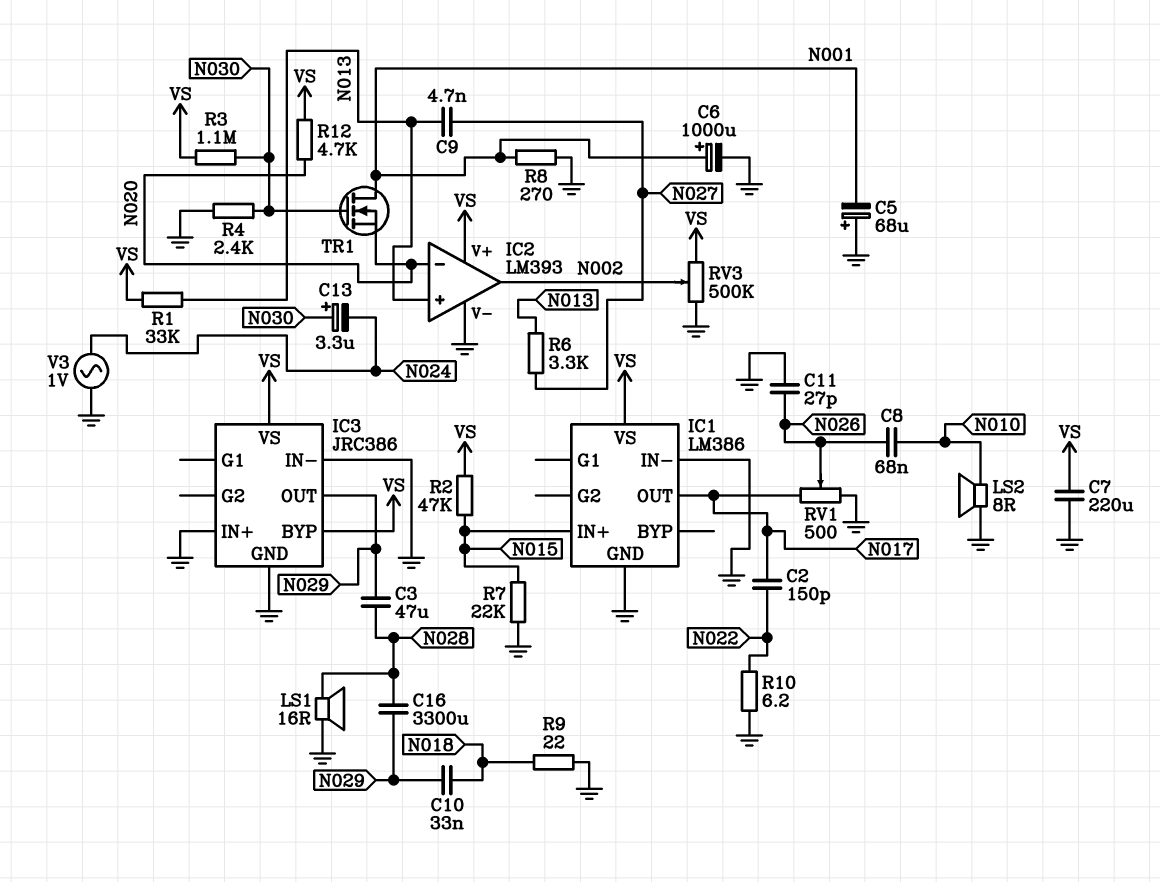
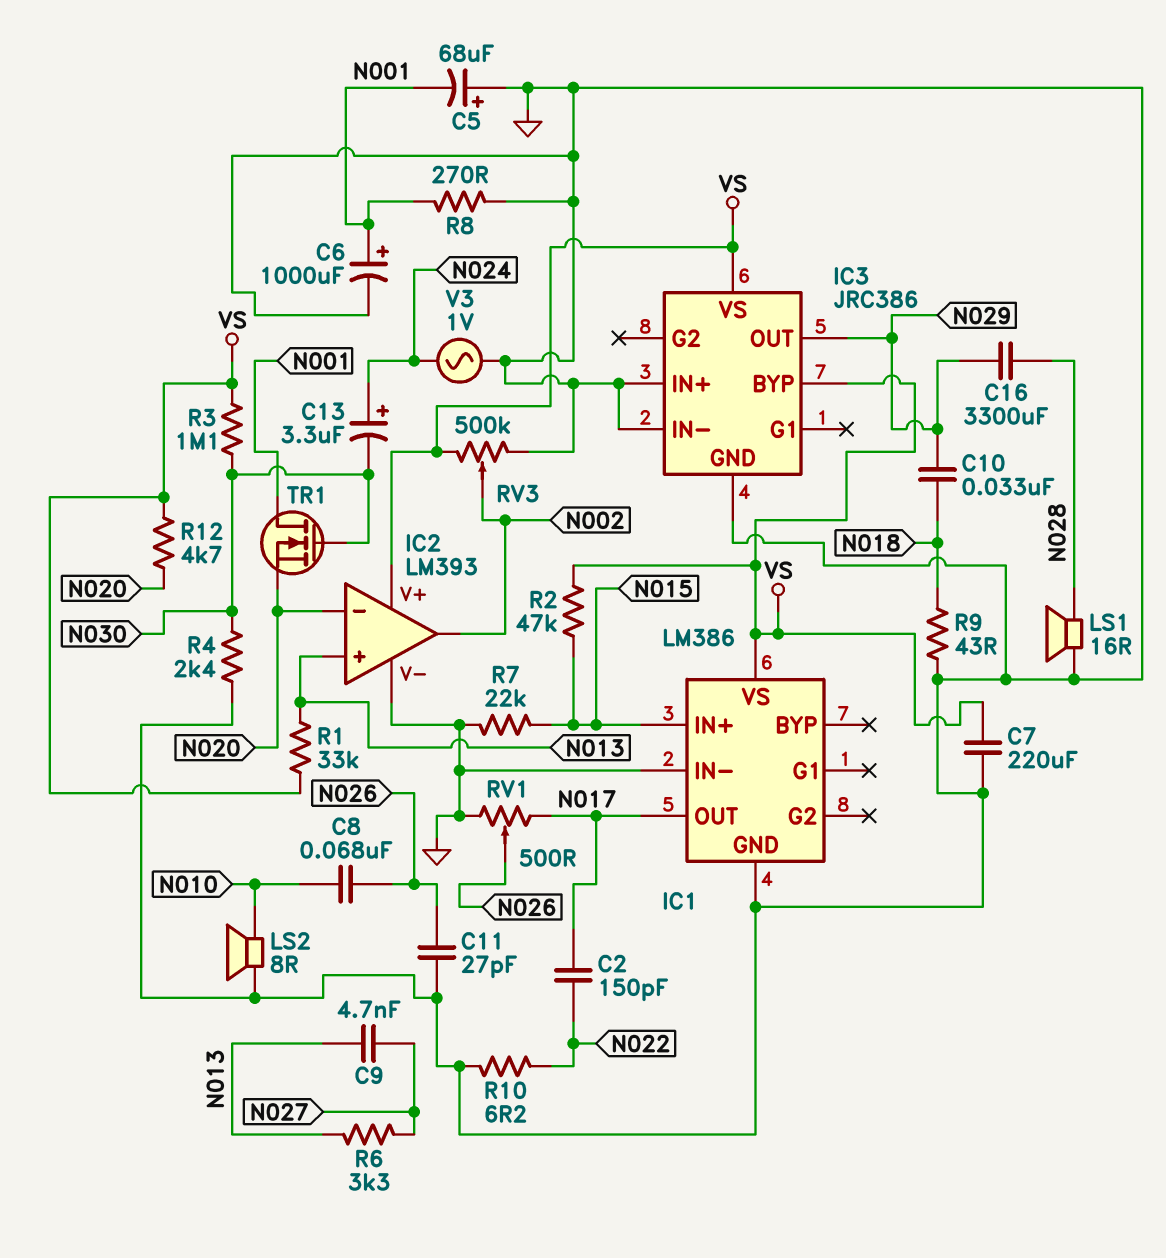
C3: 47uF (N028, N029) -> none
C13: 3.3uF (plus N030, minus N024) -> 3.3uF (plus N024, minus N030)
R9: 22 (GND, N018) -> 43 (GND, N018)

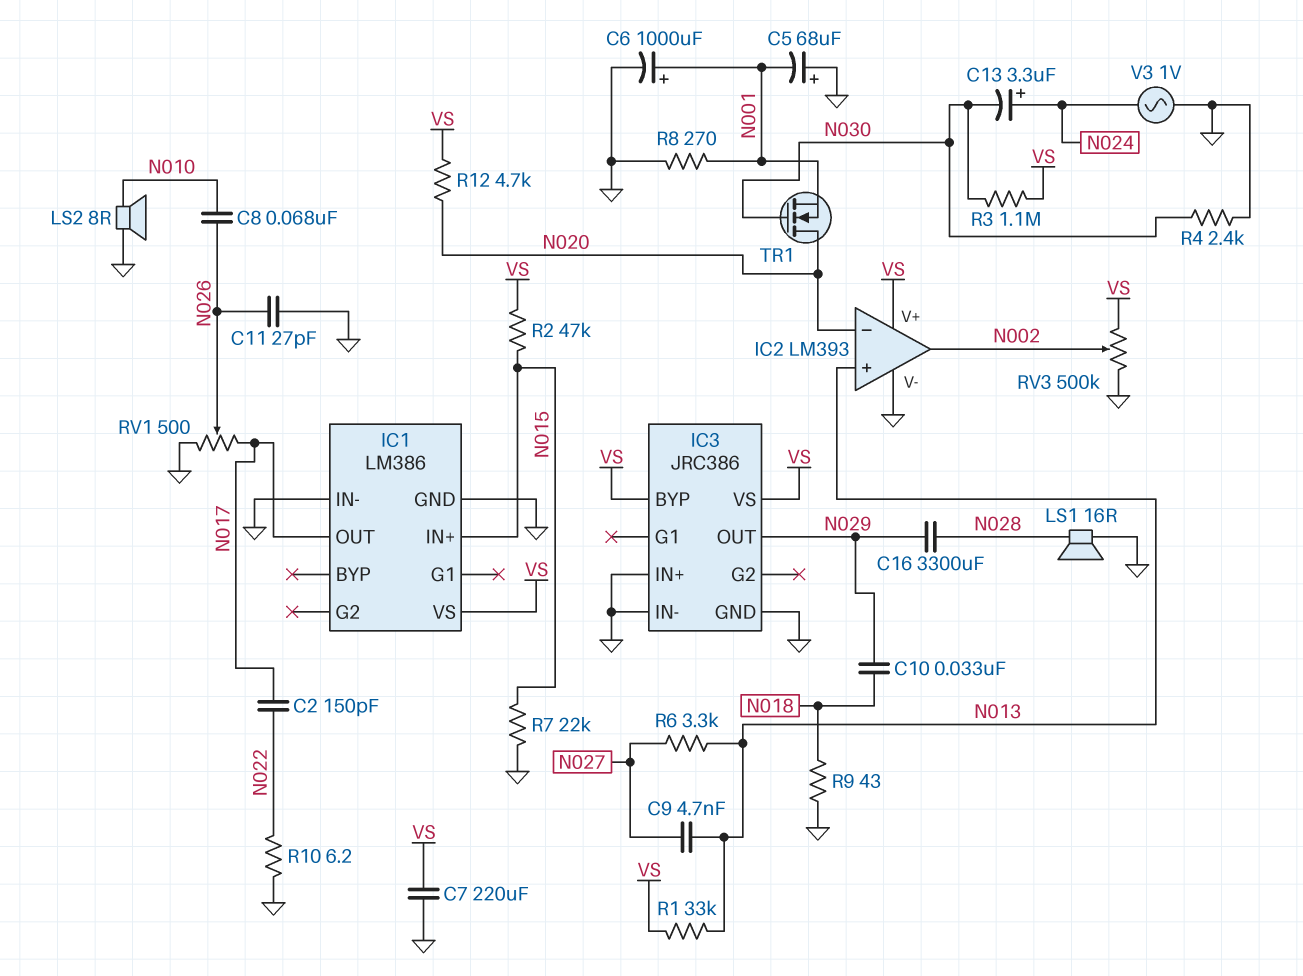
TR1: NMOS (G N030, D N001, S N020) -> NMOS (G N030, D N020, S N001)

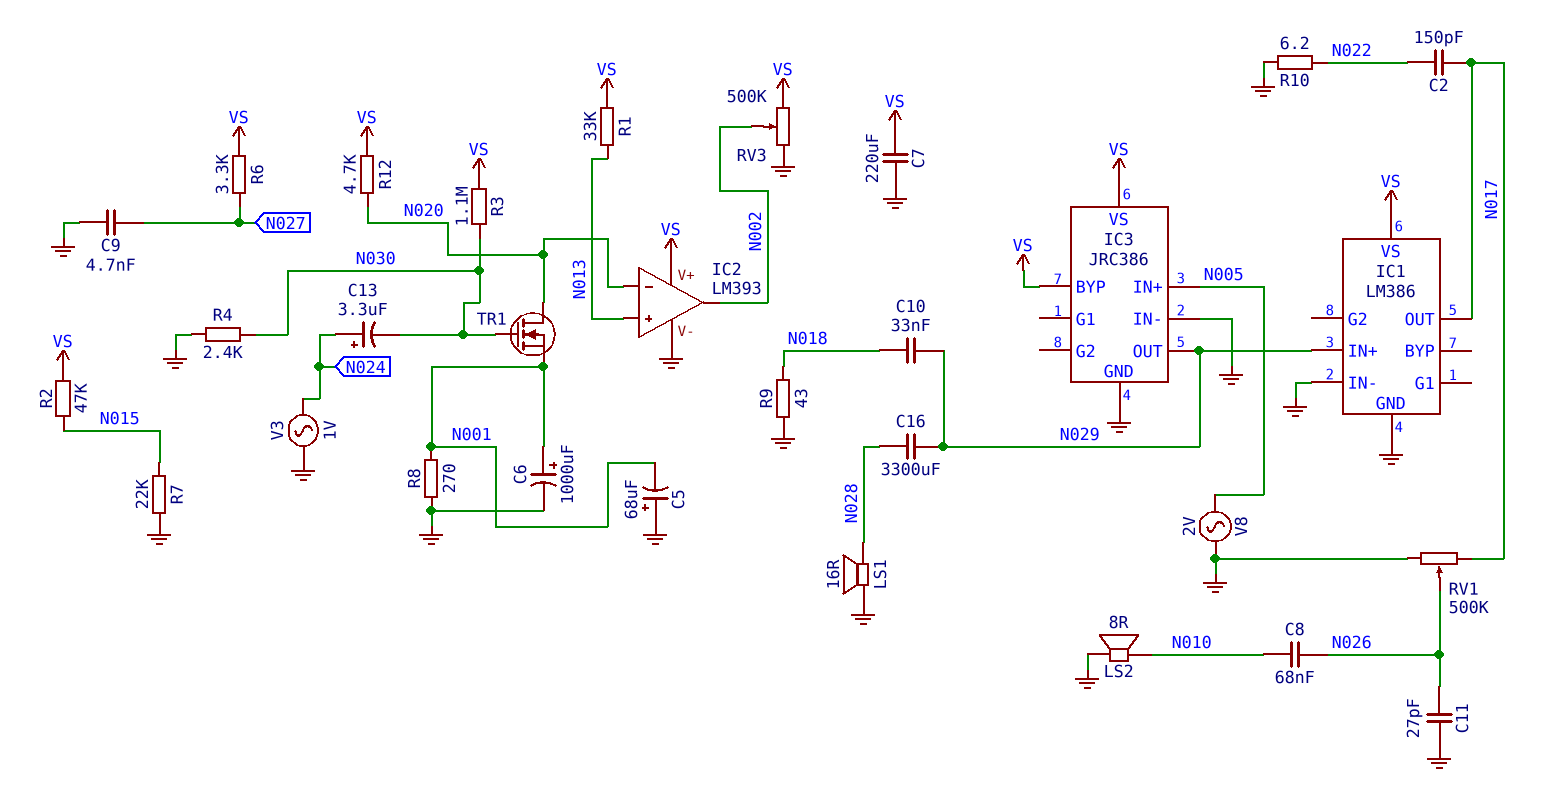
C9: 4.7nF (N013, N027) -> 4.7nF (GND, N027)
IC1 pin IN+: N015 -> N029
IC3 pin IN+: GND -> N005
R6: 3.3k (N013, N027) -> 3.3k (N027, VS)
RV1: 500 (GND, N017, wiper N026) -> 500k (GND, N017, wiper N026)
V8: none -> AC 2V (GND, N005)

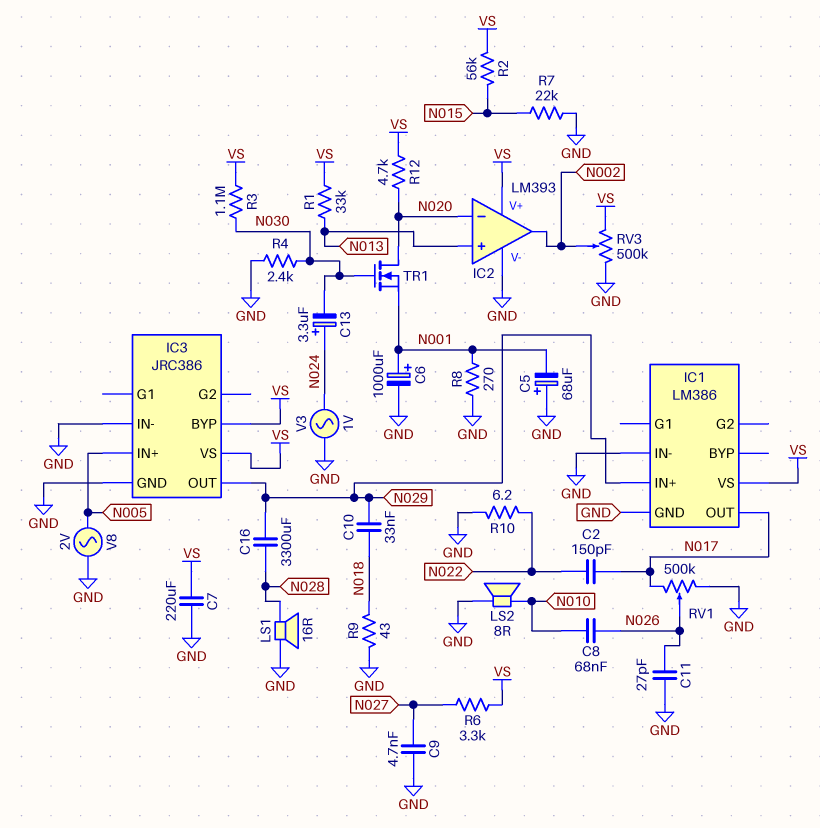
R2: 47k (N015, VS) -> 56k (N015, VS)

